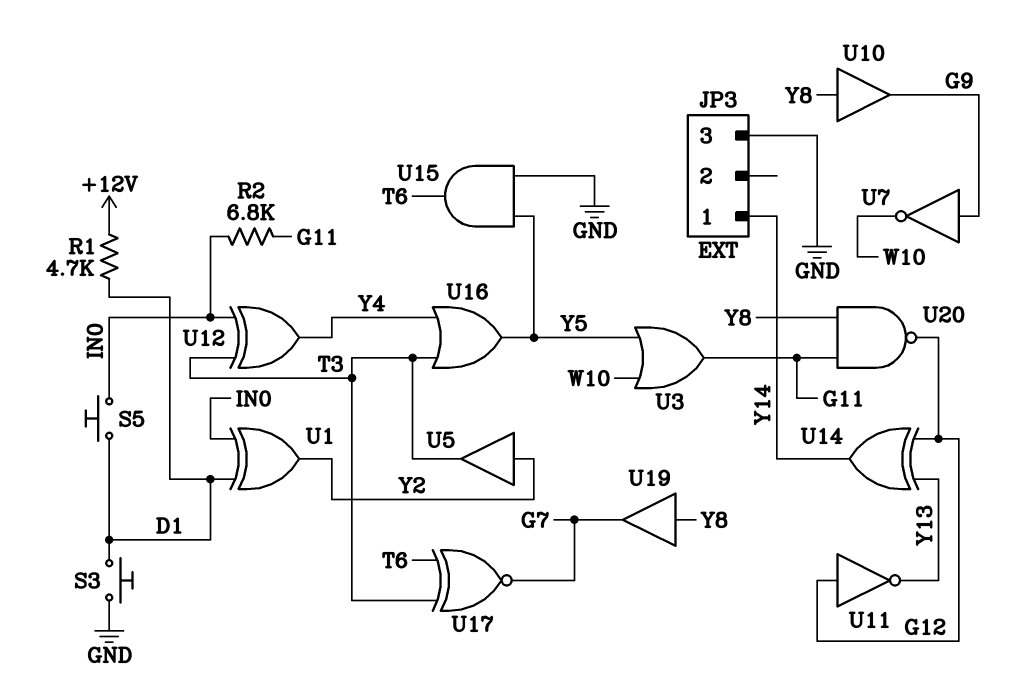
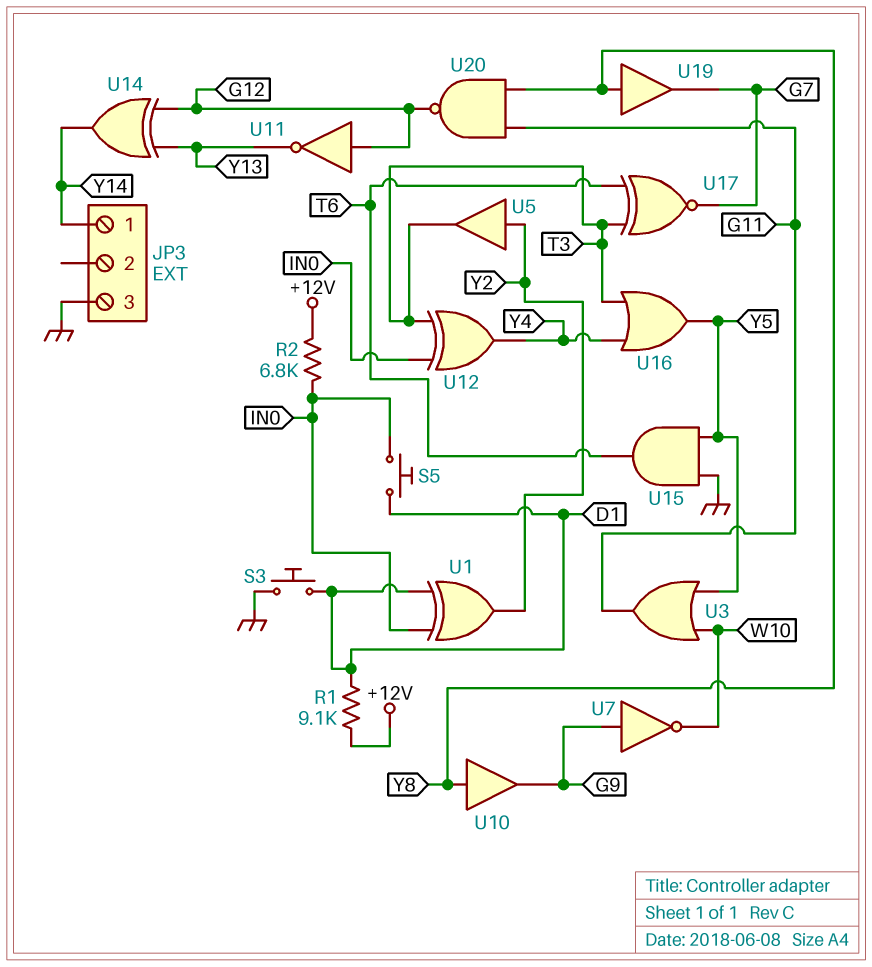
R1: 4.7k (+12V, D1) -> 9.1k (+12V, D1)
R2: 6.8k (G11, IN0) -> 6.8k (+12V, IN0)

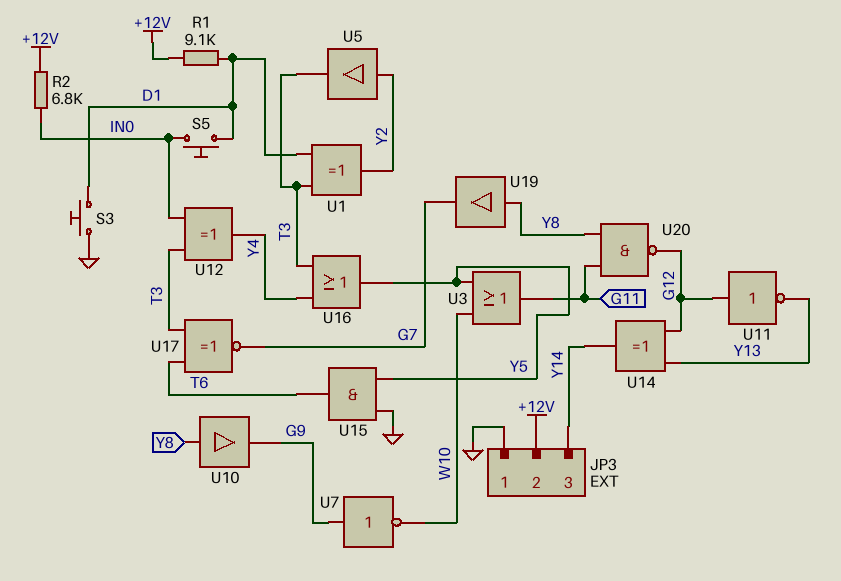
JP3 pin 1: Y14 -> GND
JP3 pin 2: none -> +12V
JP3 pin 3: GND -> Y14
U1: XOR (in D1, in IN0, out Y2) -> XOR (in D1, in T3, out Y2)

